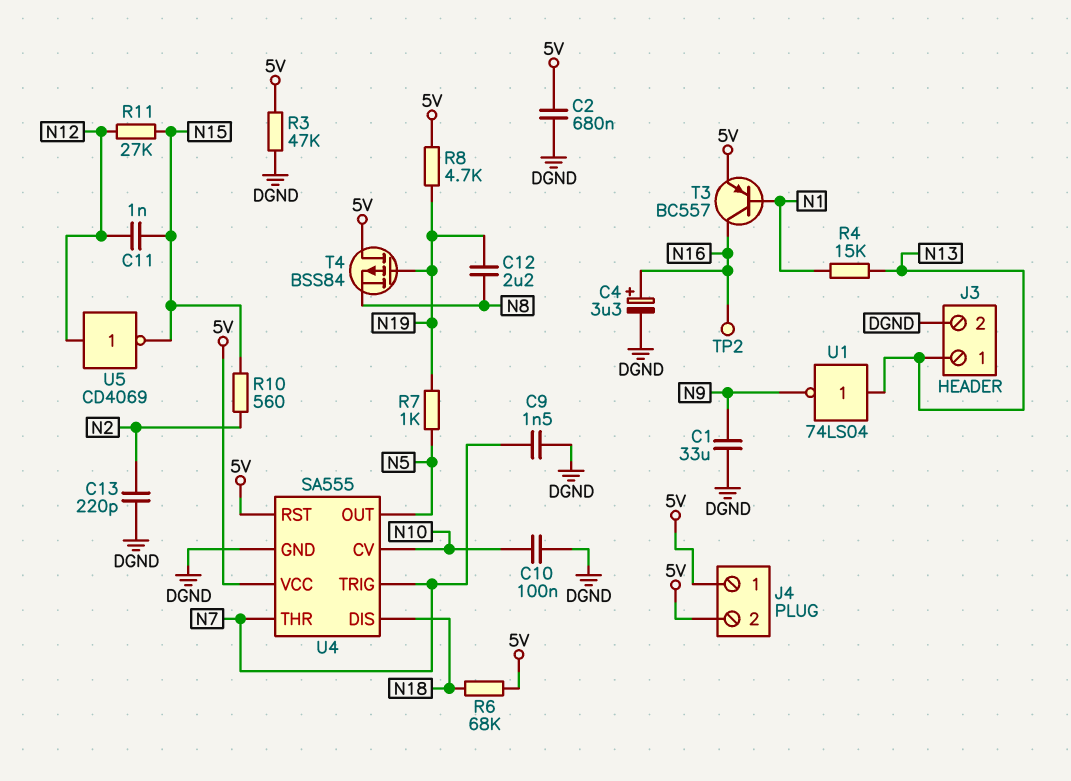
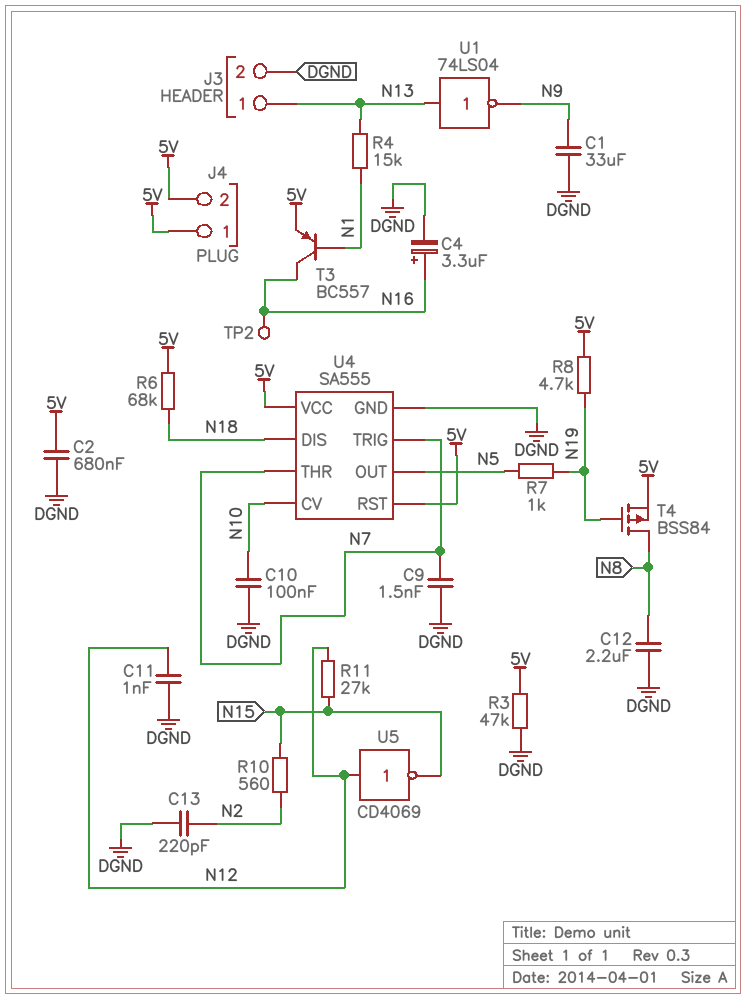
C11: 1nF (N12, N15) -> 1nF (DGND, N12)
C12: 2.2uF (N8, N19) -> 2.2uF (DGND, N8)
T4: PMOS BSS84 (G N19, D 5V, S N8) -> PMOS BSS84 (G N19, D N8, S 5V)

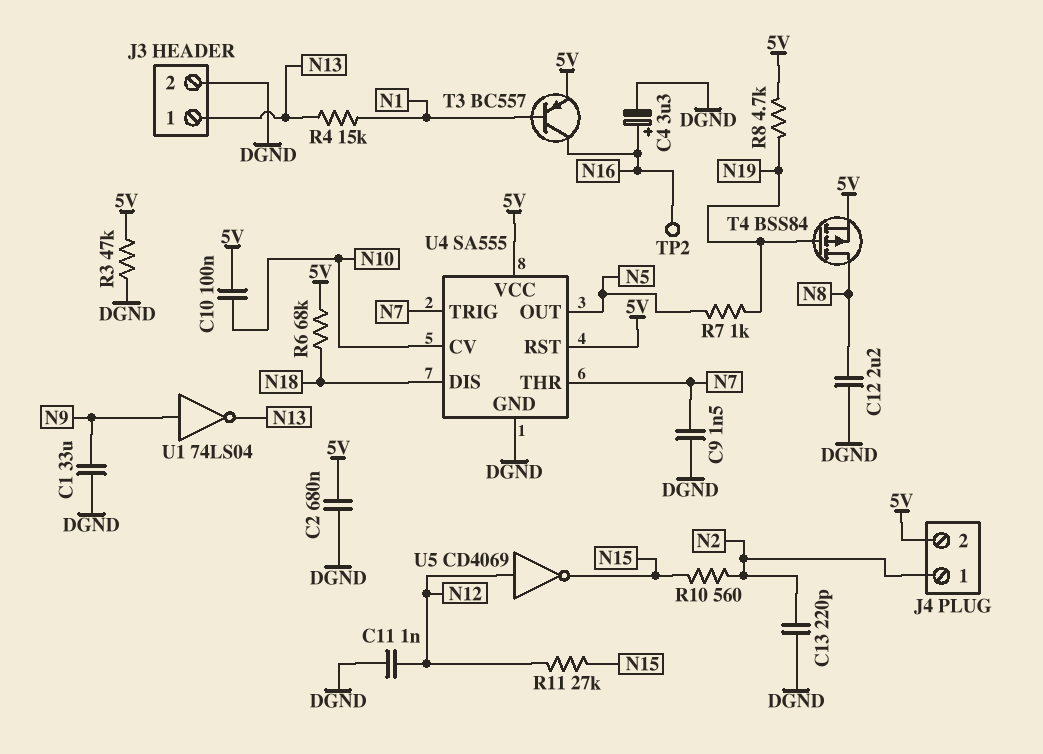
C10: 100nF (DGND, N10) -> 100nF (5V, N10)
J4 pin 1: 5V -> N2
U1: NOT 74LS04 (in N13, out N9) -> NOT 74LS04 (in N9, out N13)

